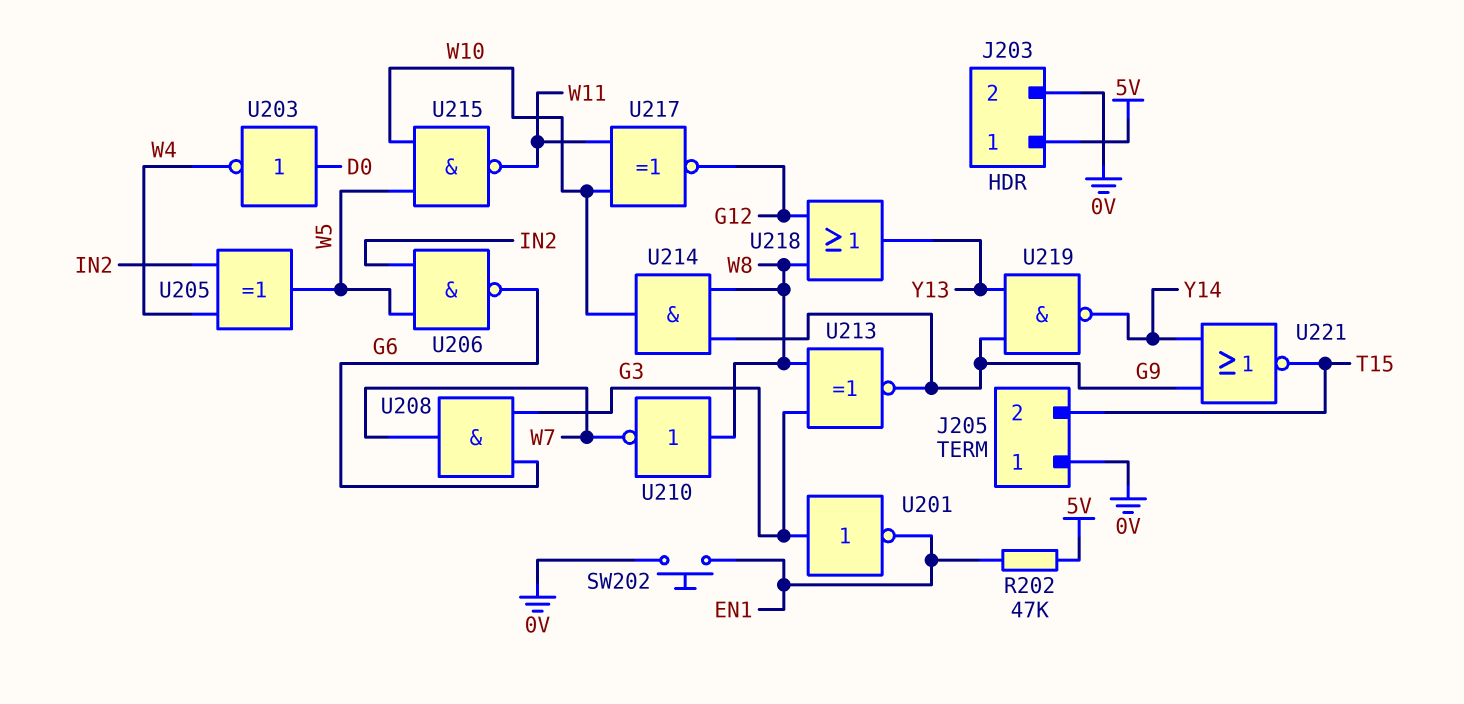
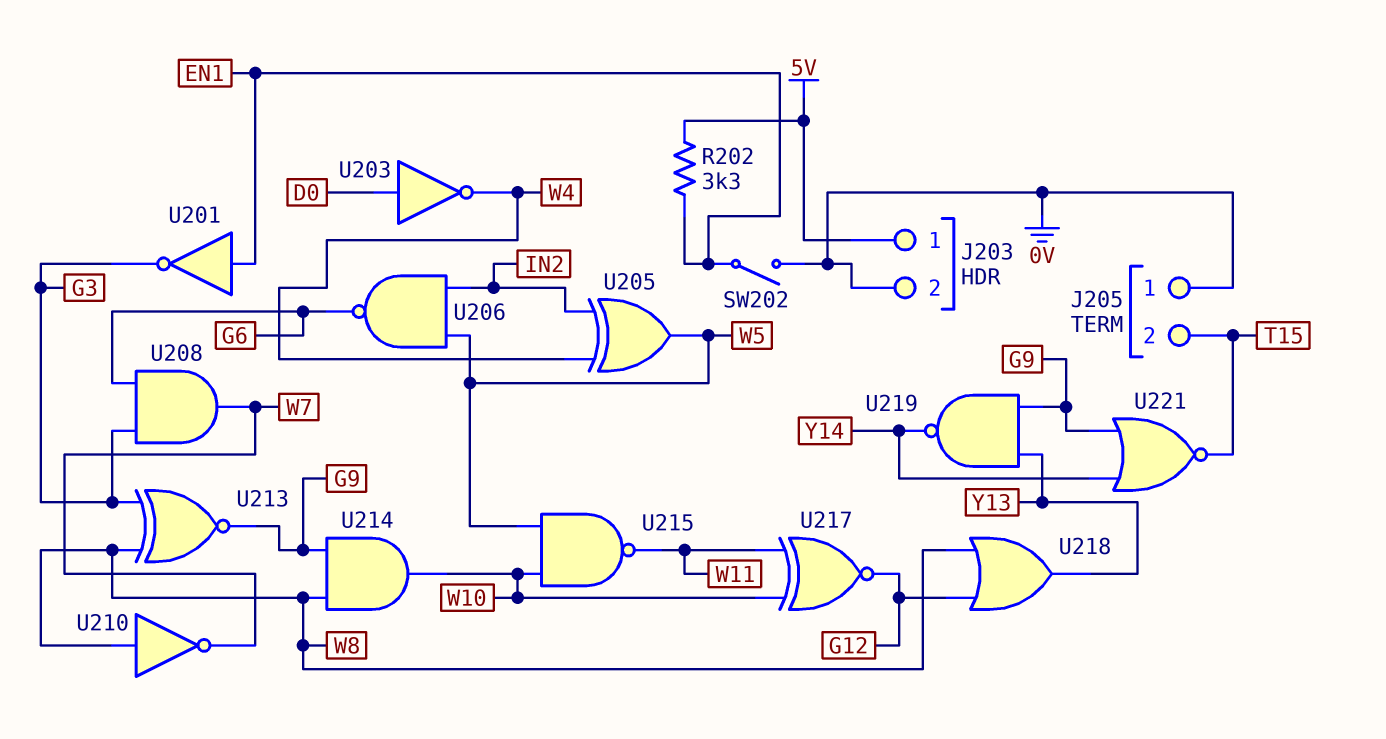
R202: 47k (5V, EN1) -> 3.3k (5V, EN1)
SW202: button (0V, EN1) -> switch (0V, EN1)
U201: NOT (in G3, out EN1) -> NOT (in EN1, out G3)

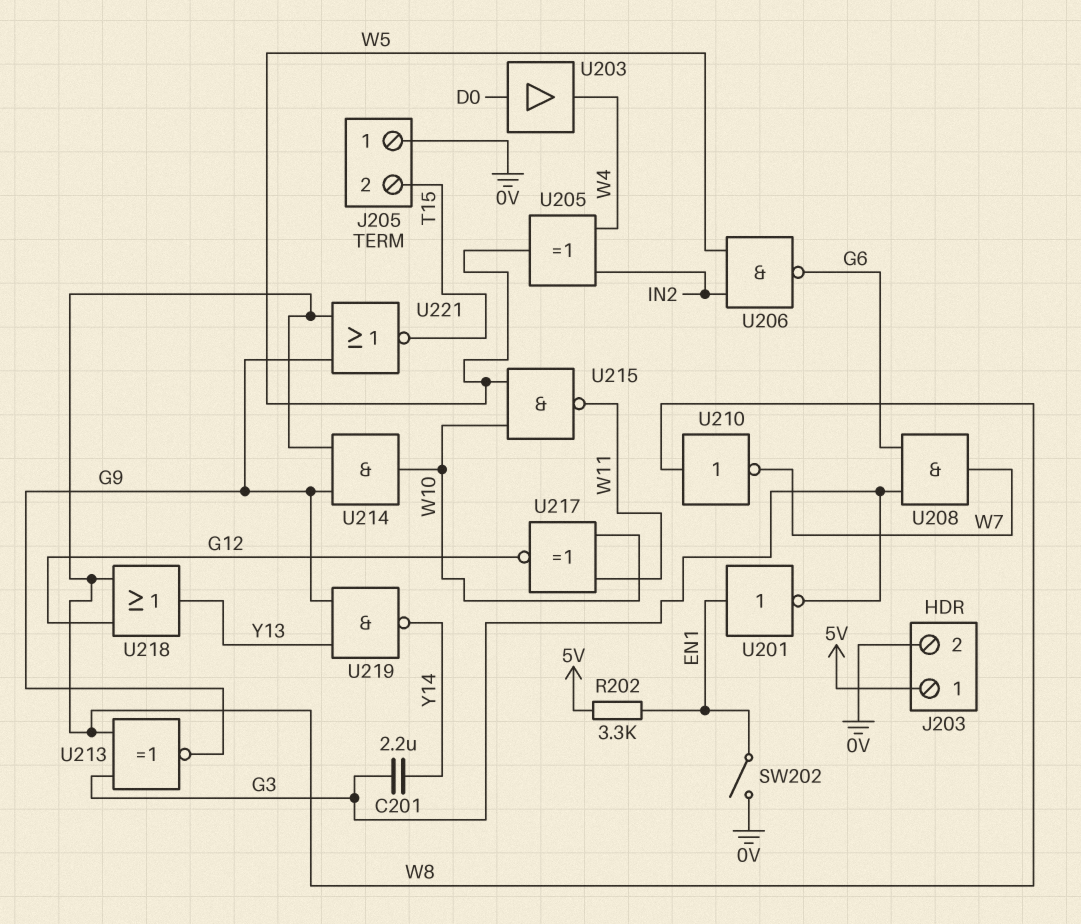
C201: none -> 2.2uF (G3, Y14)
U203: NOT (in D0, out W4) -> buffer (in D0, out W4)
U221: NOR (in G9, in Y14, out T15) -> NOR (in G9, in W8, out T15)

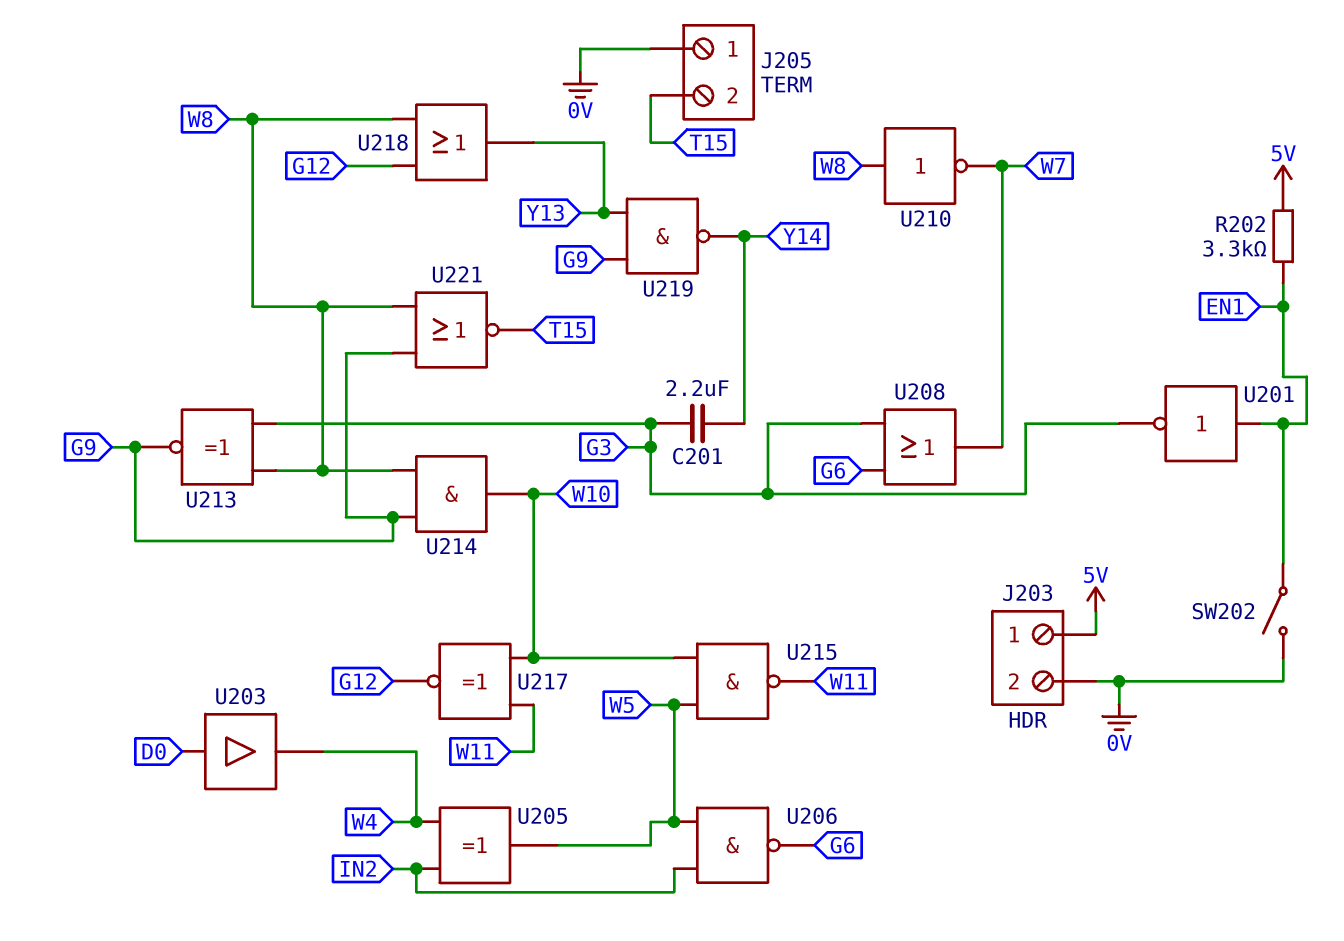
U208: AND (in G3, in G6, out W7) -> OR (in G3, in G6, out W7)

